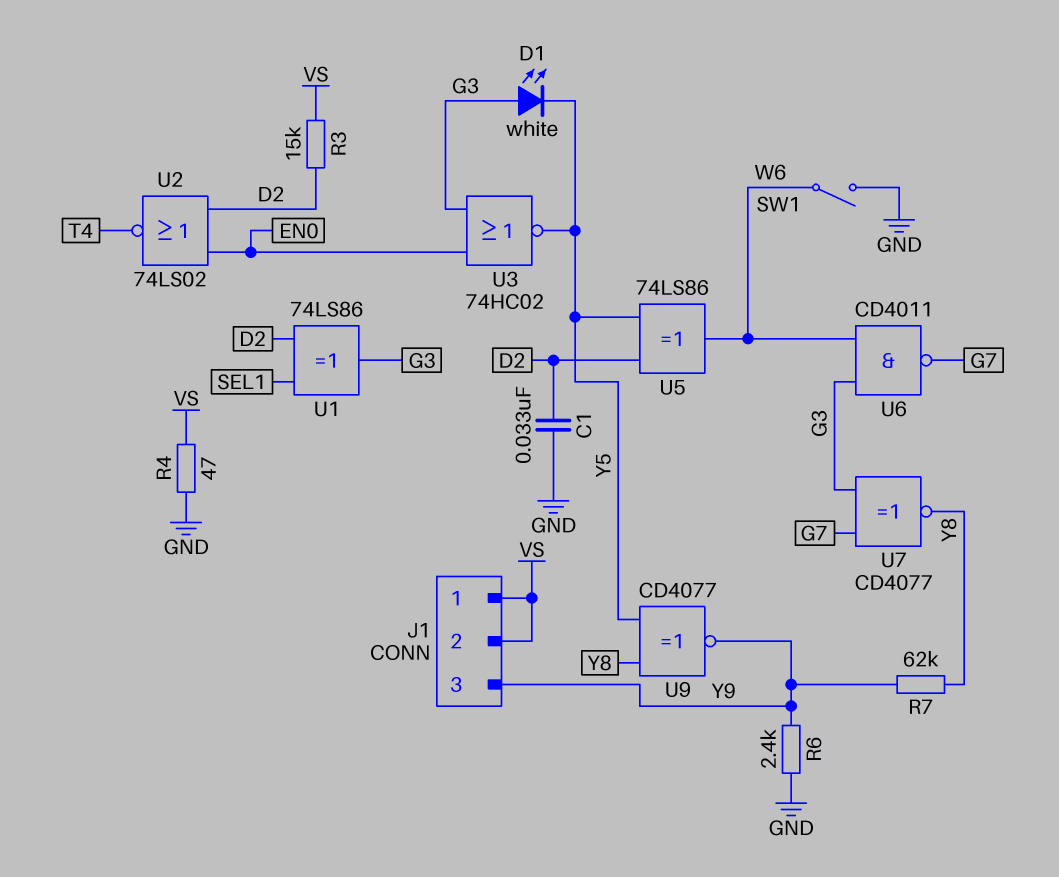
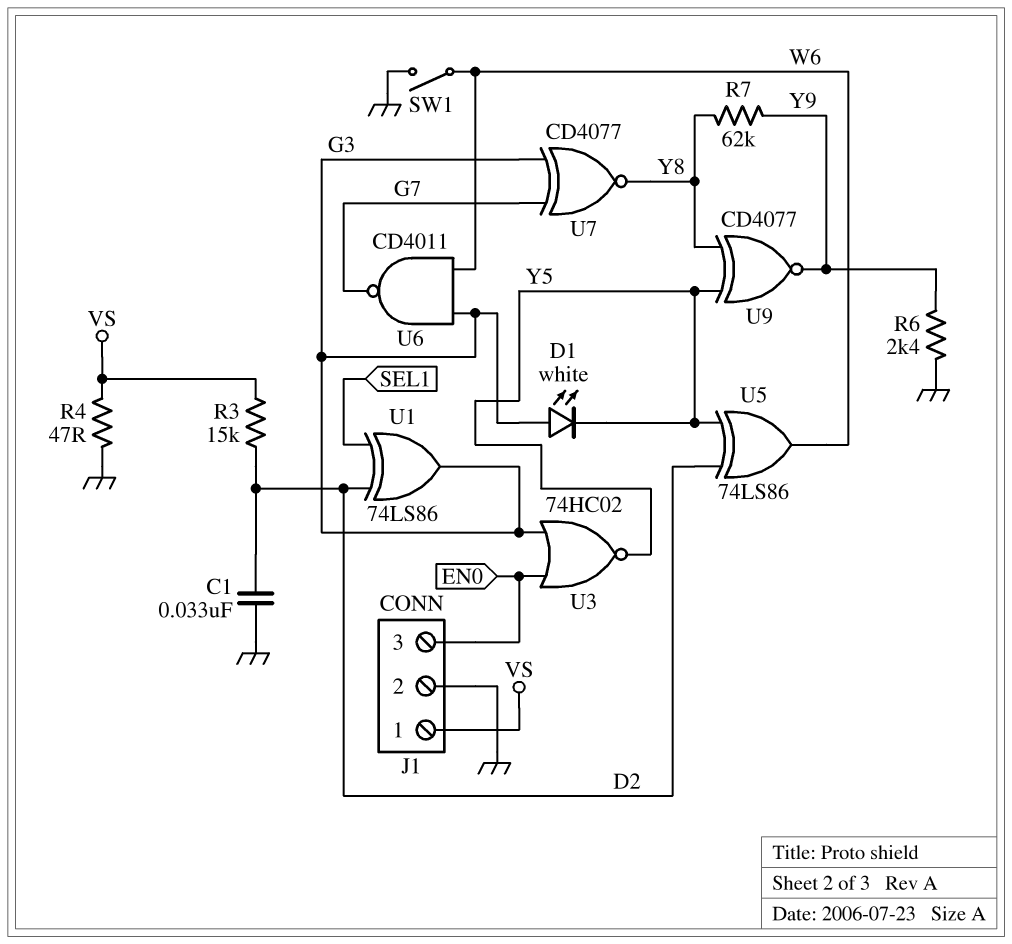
J1 pin 2: VS -> GND
J1 pin 3: Y9 -> EN0
U2: NOR 74LS02 (in D2, in EN0, out T4) -> none

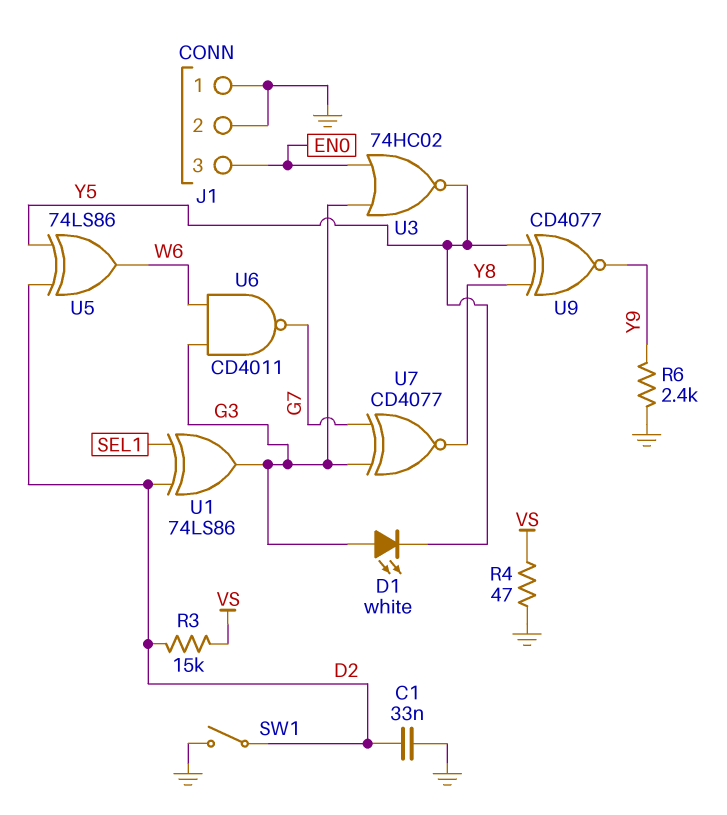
J1 pin 1: VS -> GND
R7: 62k (Y8, Y9) -> none
SW1: switch (GND, W6) -> switch (D2, GND)

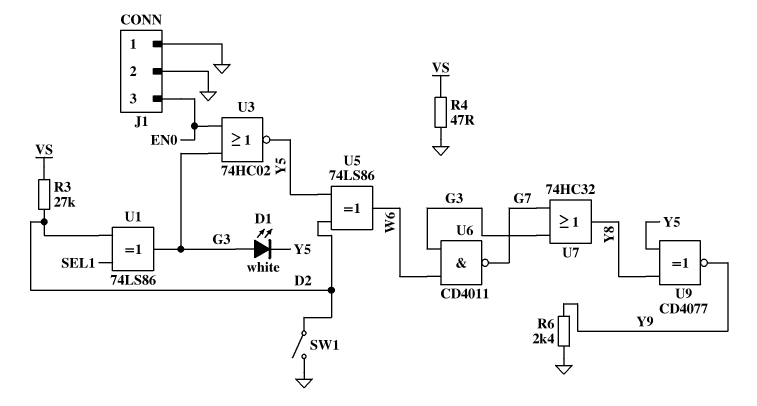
C1: 33nF (D2, GND) -> none
R3: 15k (D2, VS) -> 27k (D2, VS)
U7: XNOR CD4077 (in G3, in G7, out Y8) -> OR 74HC32 (in G3, in G7, out Y8)

